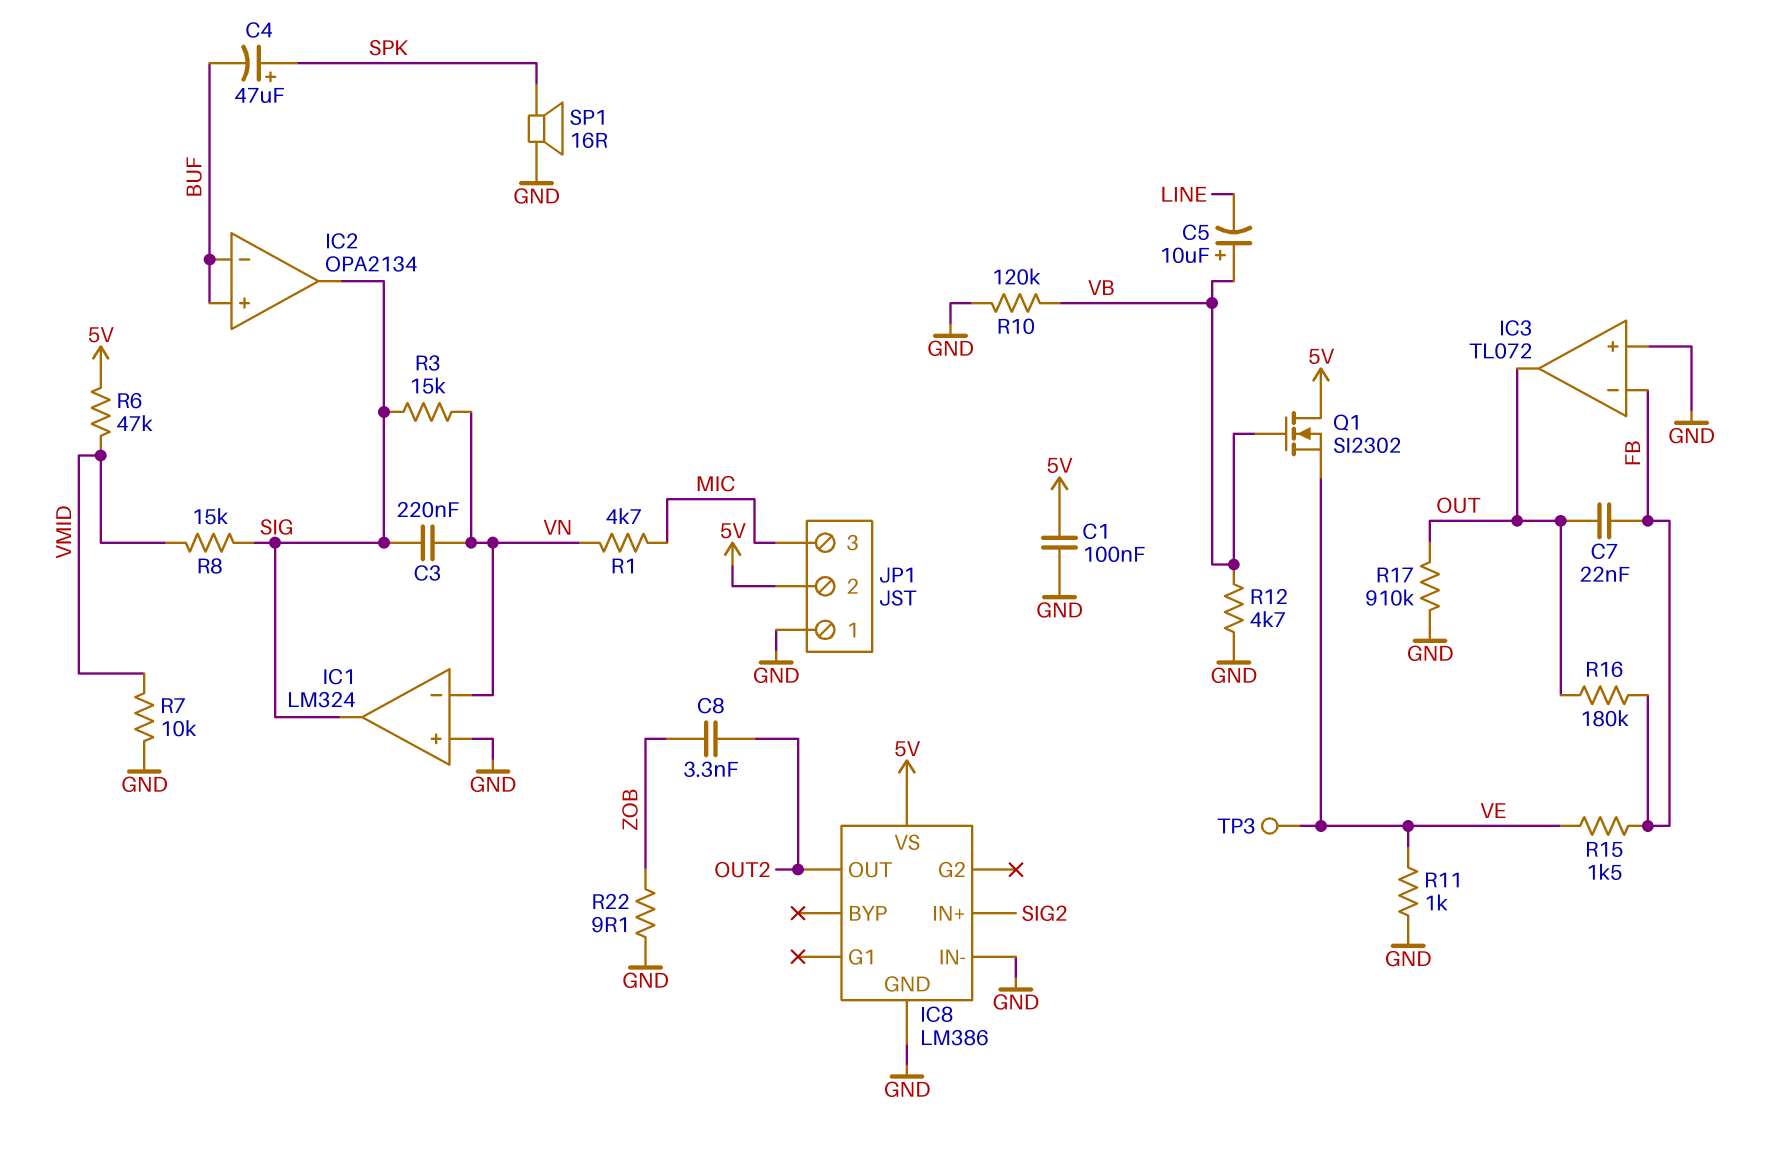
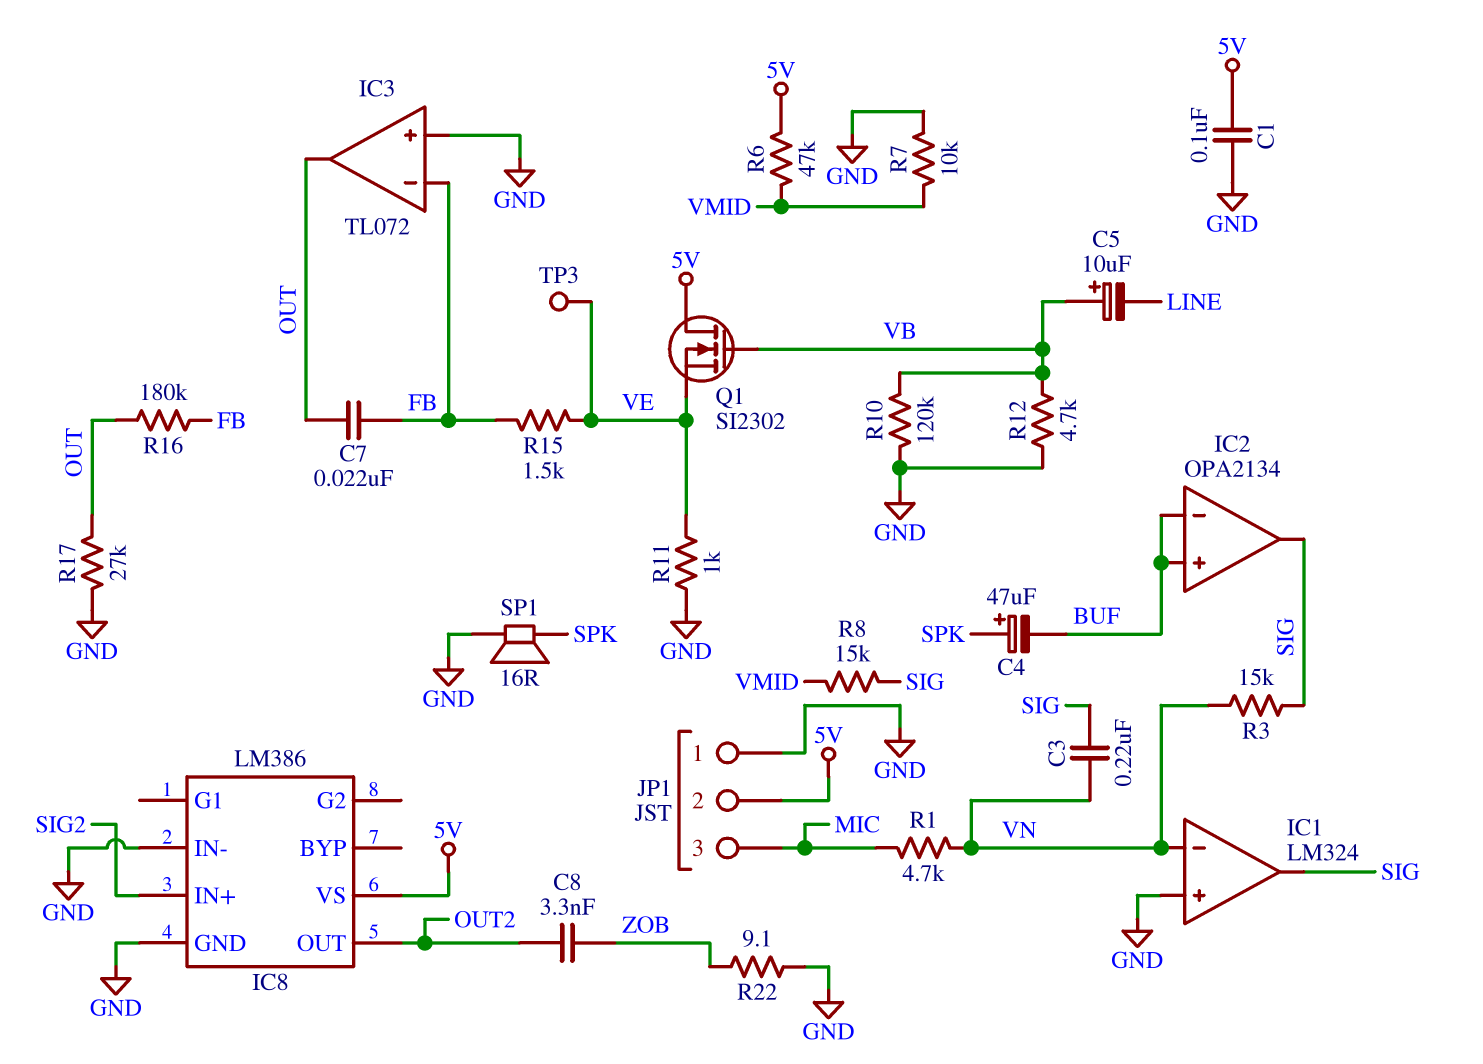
R17: 910k (GND, OUT) -> 27k (GND, OUT)

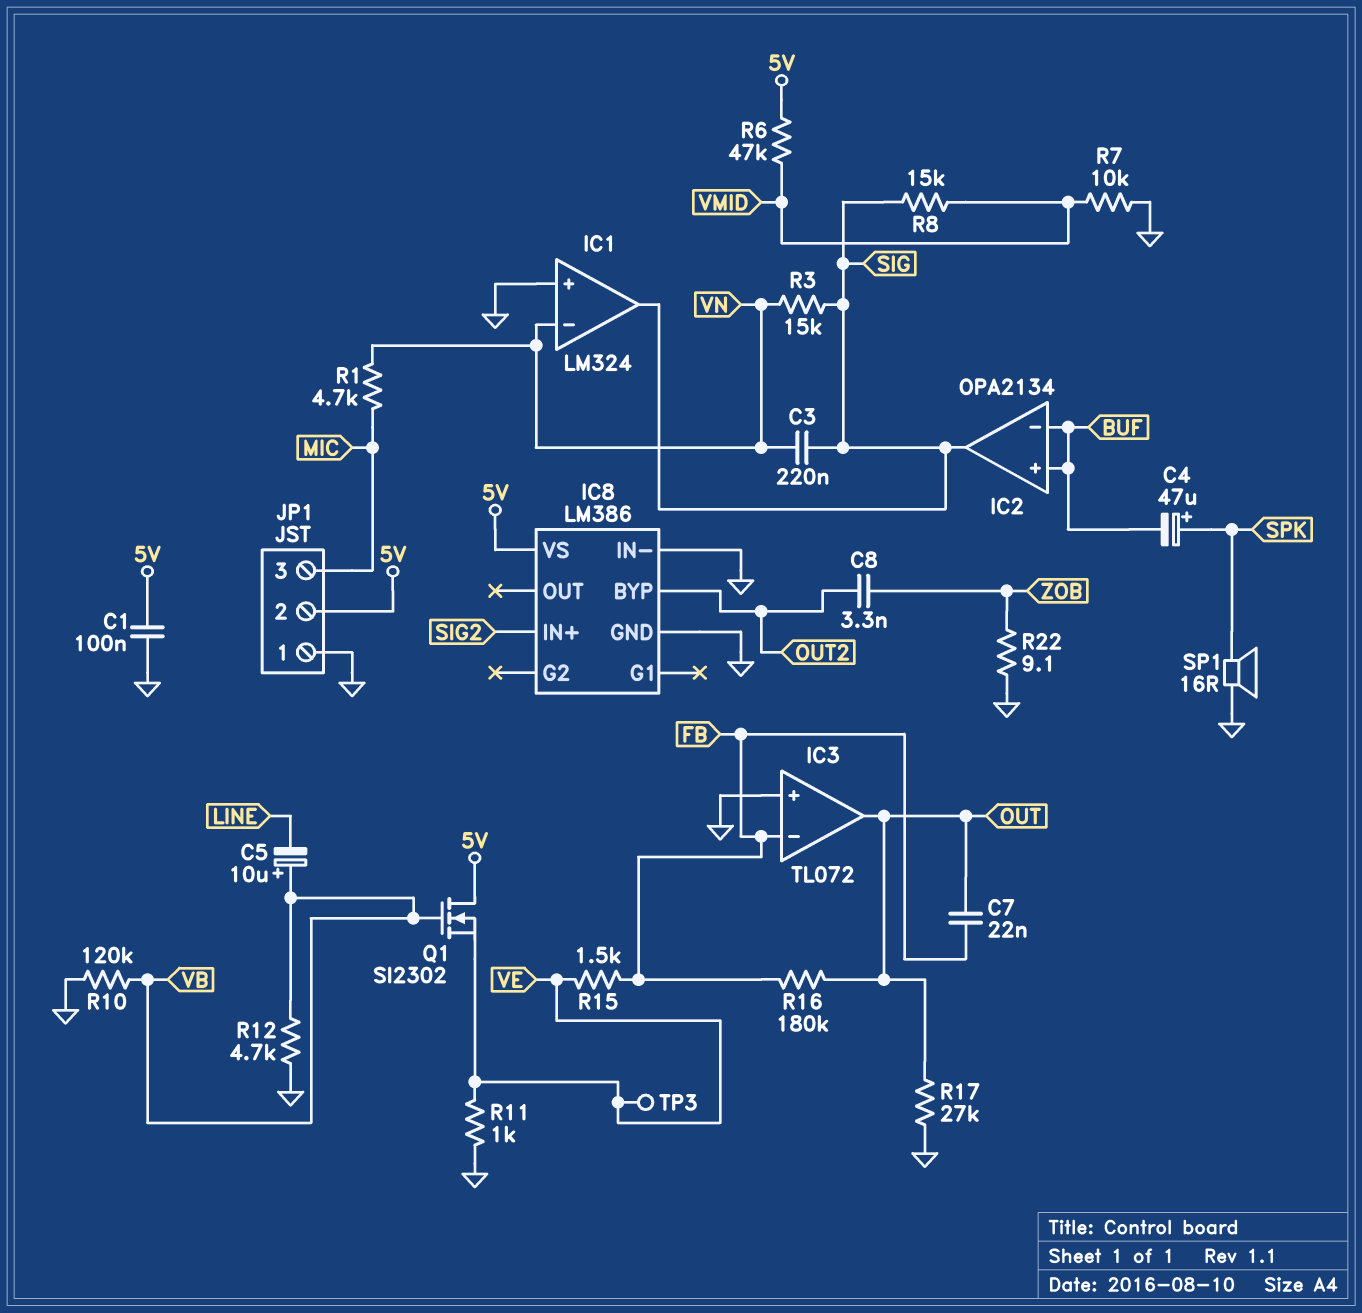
IC8 pin BYP: none -> OUT2
IC8 pin OUT: OUT2 -> none

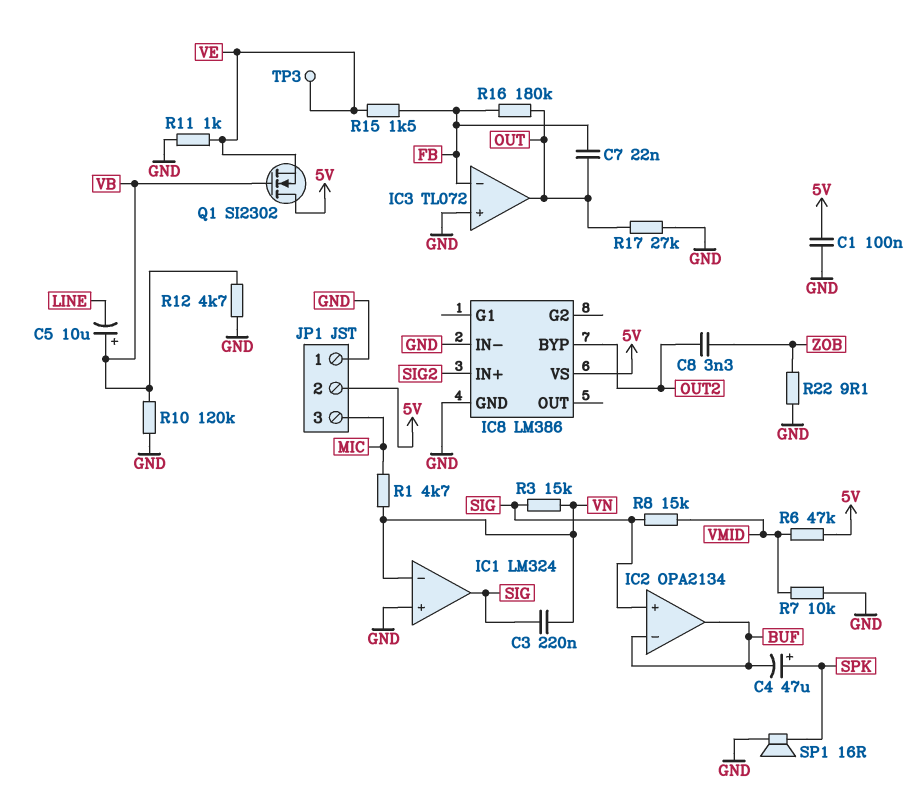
IC2 pin in+: BUF -> SIG
IC2 pin out: SIG -> BUF

